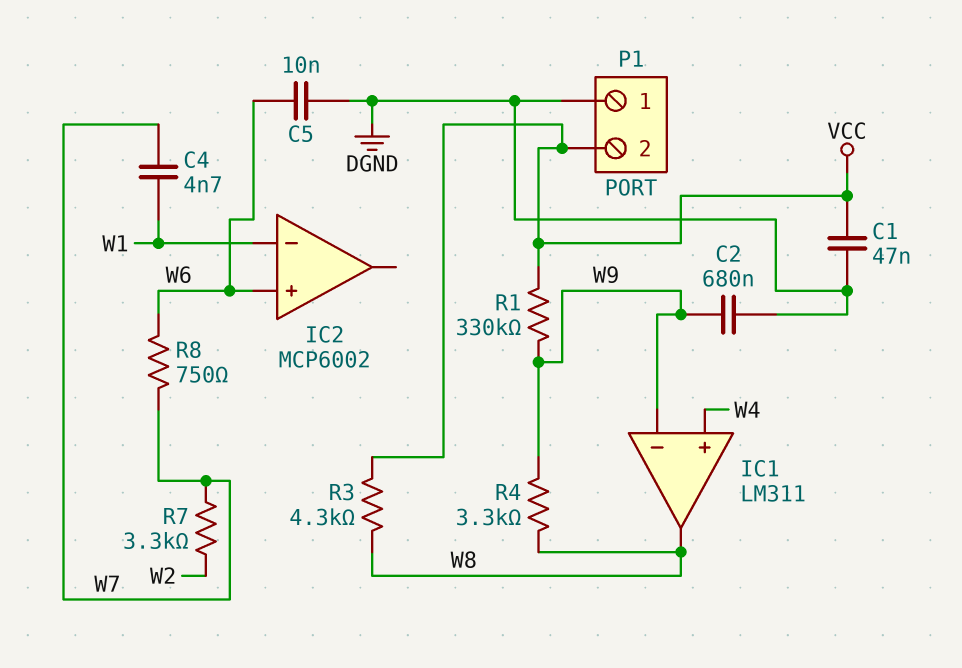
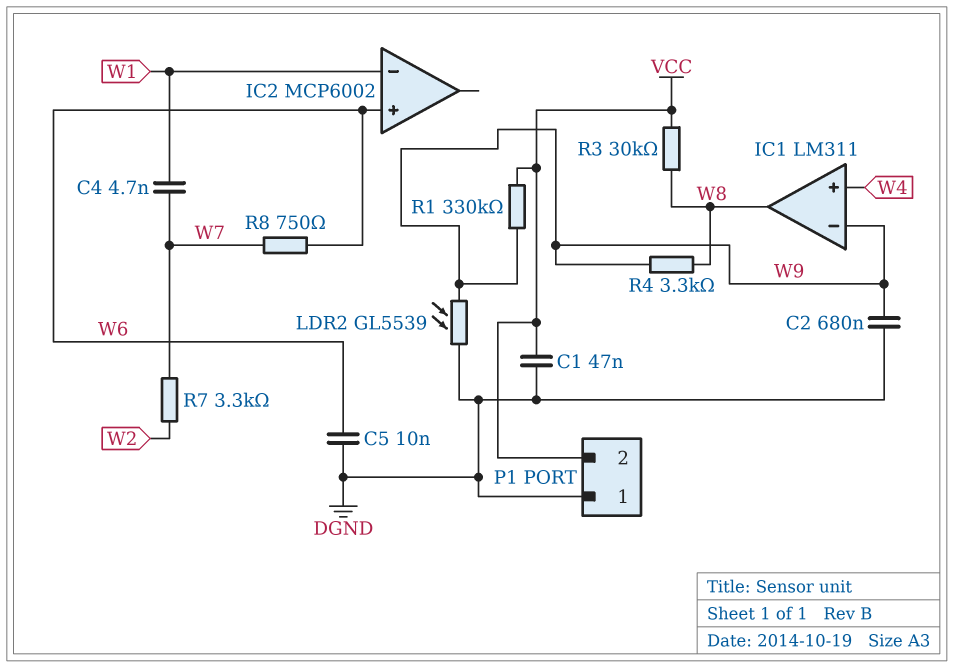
LDR2: none -> GL5539 (DGND, W9)
R3: 4.3k (VCC, W8) -> 30k (VCC, W8)

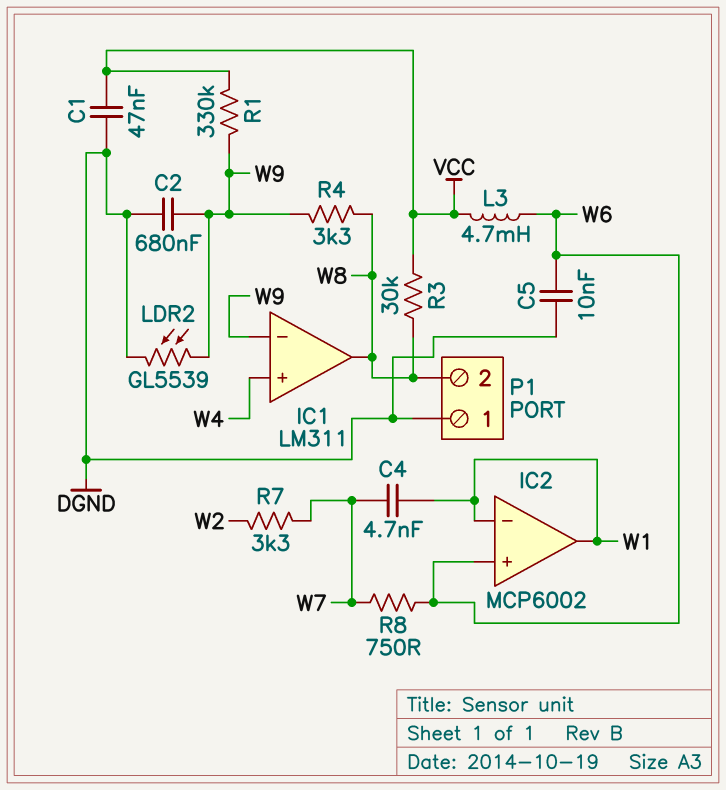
IC2 pin out: none -> W1
L3: none -> 4.7mH (VCC, W6)
P1 pin 2: VCC -> W8

